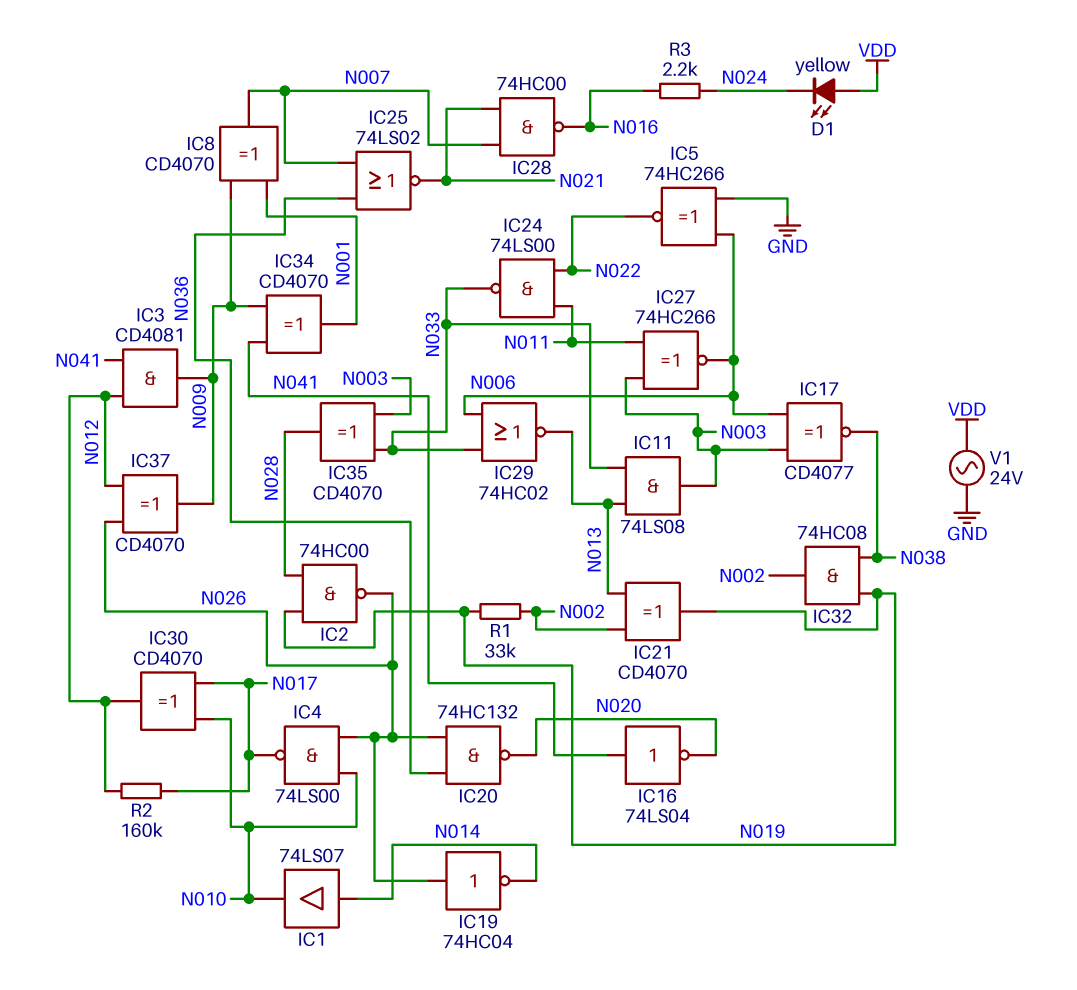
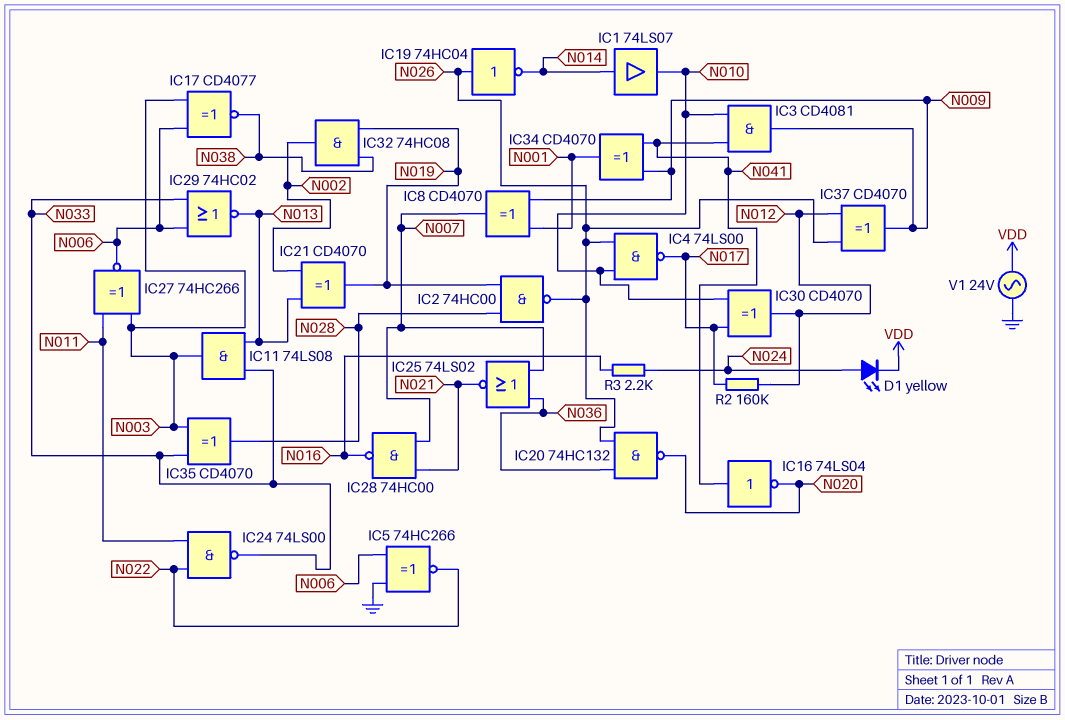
D1: LED yellow (A VDD, K N024) -> LED yellow (A N024, K VDD)
IC3: AND CD4081 (in N012, in N041, out N009) -> AND CD4081 (in N010, in N041, out N009)
R1: 33k (N002, N019) -> none

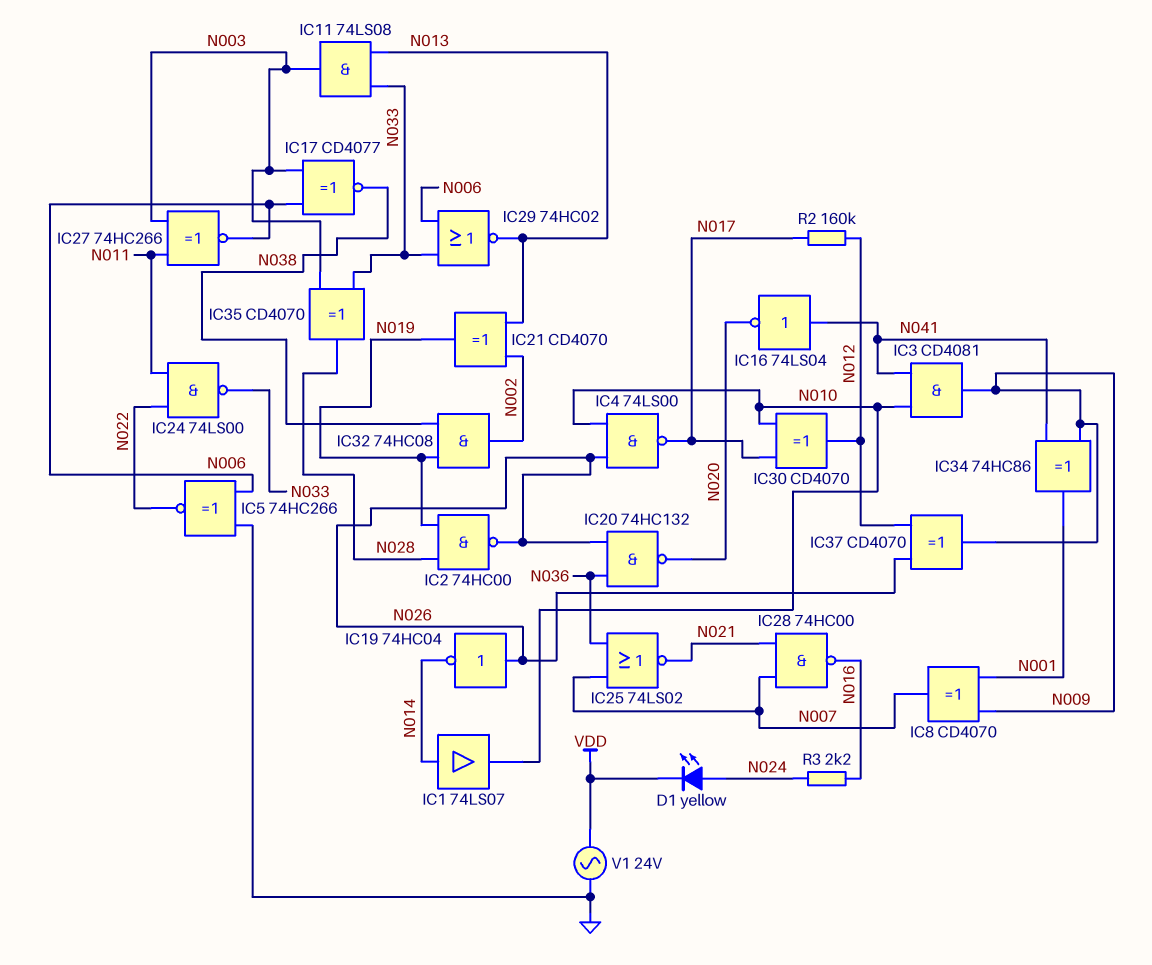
IC34: XOR CD4070 (in N009, in N041, out N001) -> XOR 74HC86 (in N009, in N041, out N001)

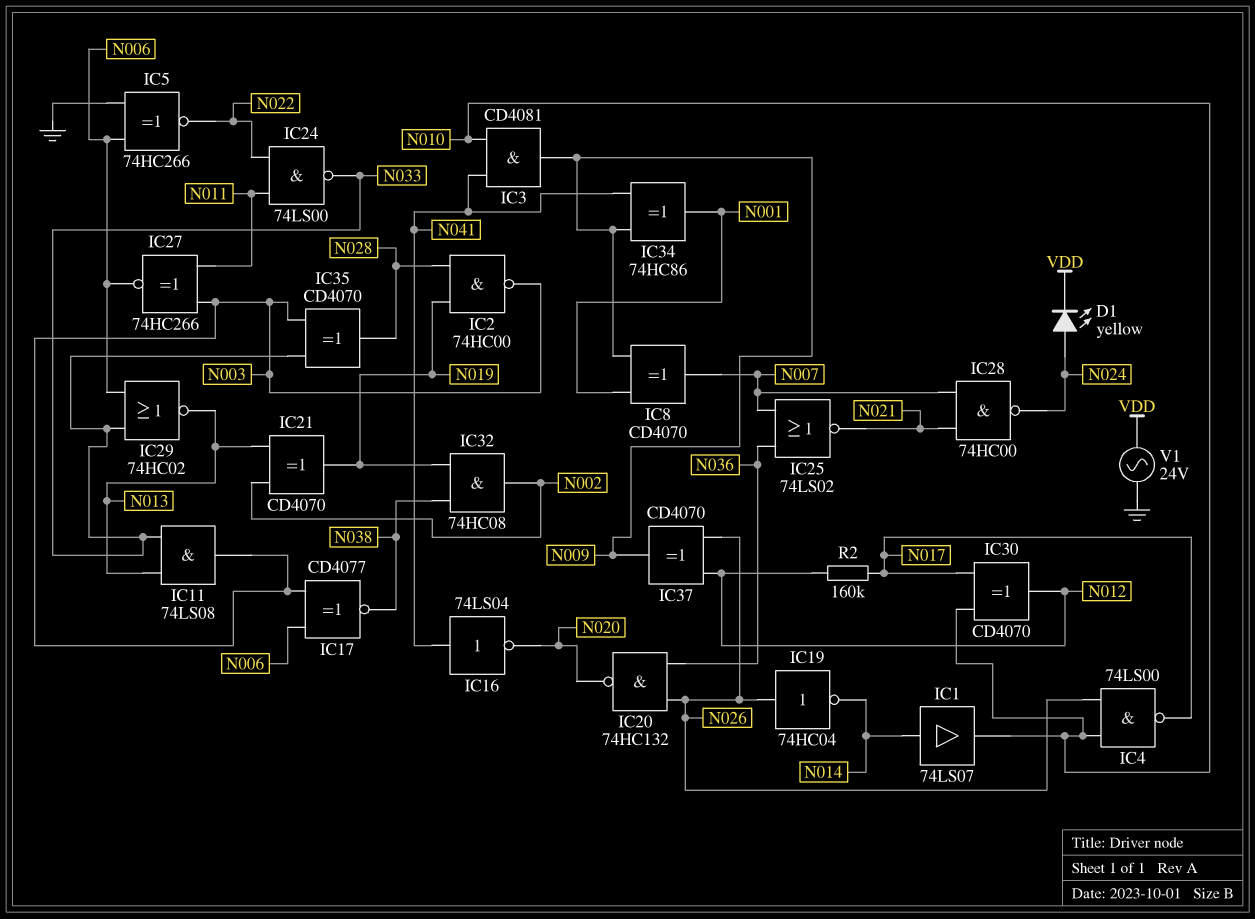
IC2: NAND 74HC00 (in N019, in N028, out N026) -> NAND 74HC00 (in N019, in N028, out N003)
IC28: NAND 74HC00 (in N007, in N021, out N016) -> NAND 74HC00 (in N007, in N021, out N024)
R3: 2.2k (N016, N024) -> none

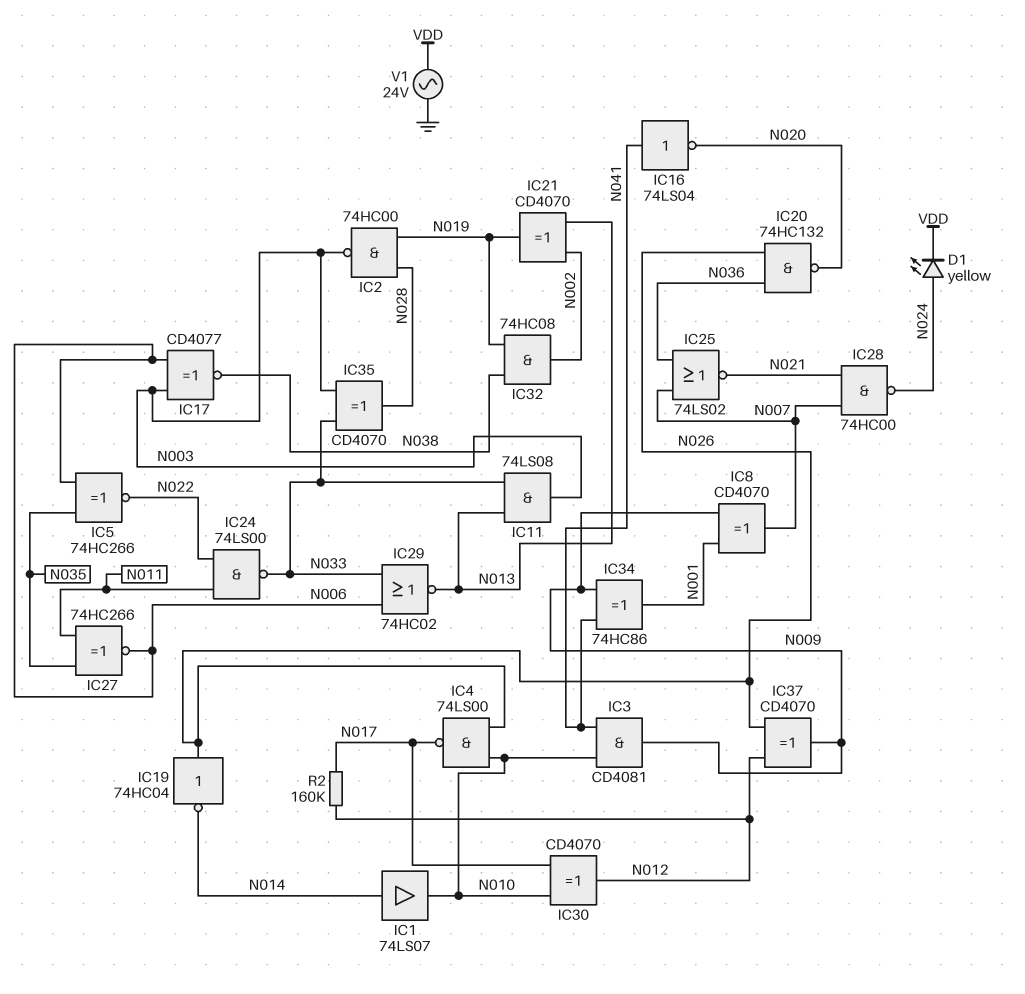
IC5: XNOR 74HC266 (in GND, in N006, out N022) -> XNOR 74HC266 (in N006, in N035, out N022)
IC27: XNOR 74HC266 (in N003, in N011, out N006) -> XNOR 74HC266 (in N011, in N035, out N006)

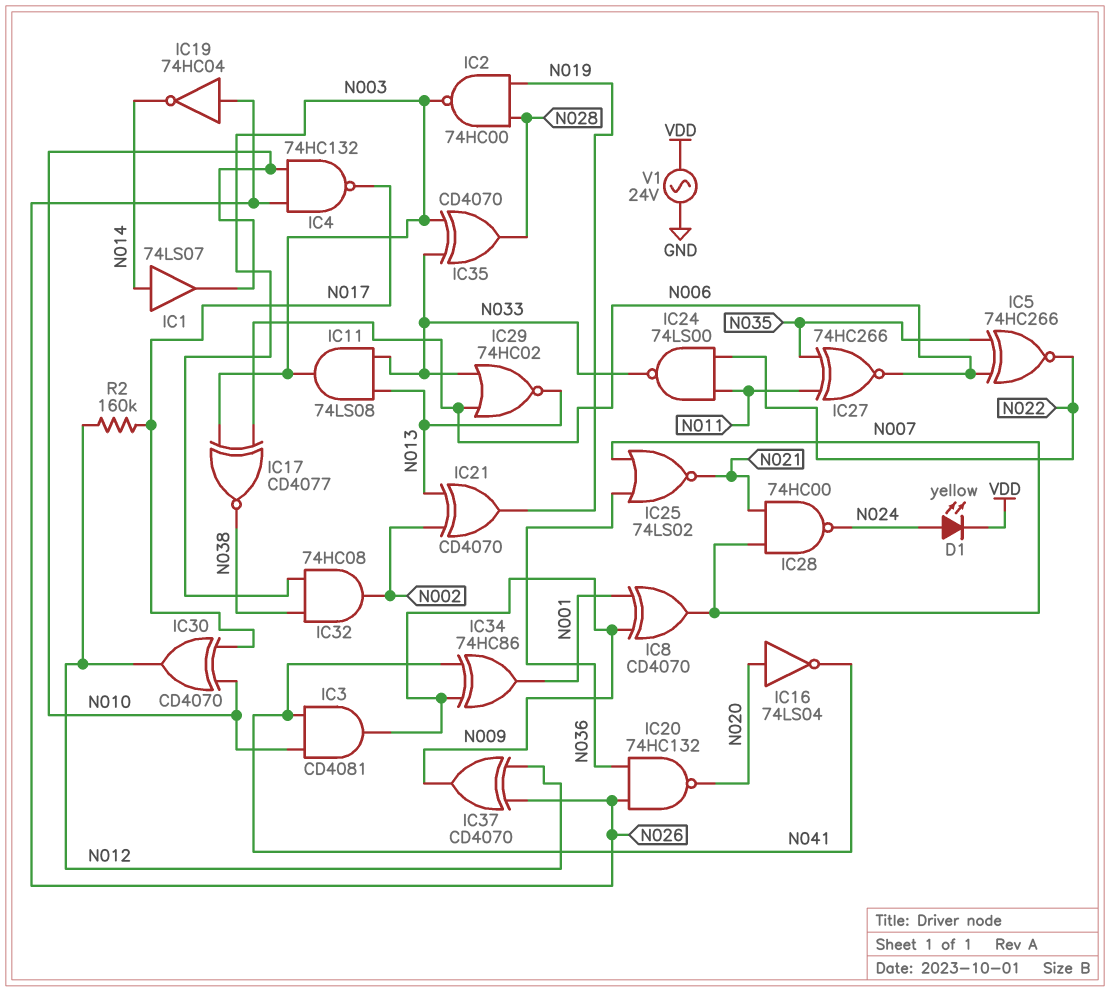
IC4: NAND 74LS00 (in N010, in N026, out N017) -> NAND 74HC132 (in N010, in N026, out N017)
IC16: NOT 74LS04 (in N041, out N020) -> NOT 74LS04 (in N020, out N041)
IC32: AND 74HC08 (in N019, in N038, out N002) -> AND 74HC08 (in N003, in N038, out N002)

